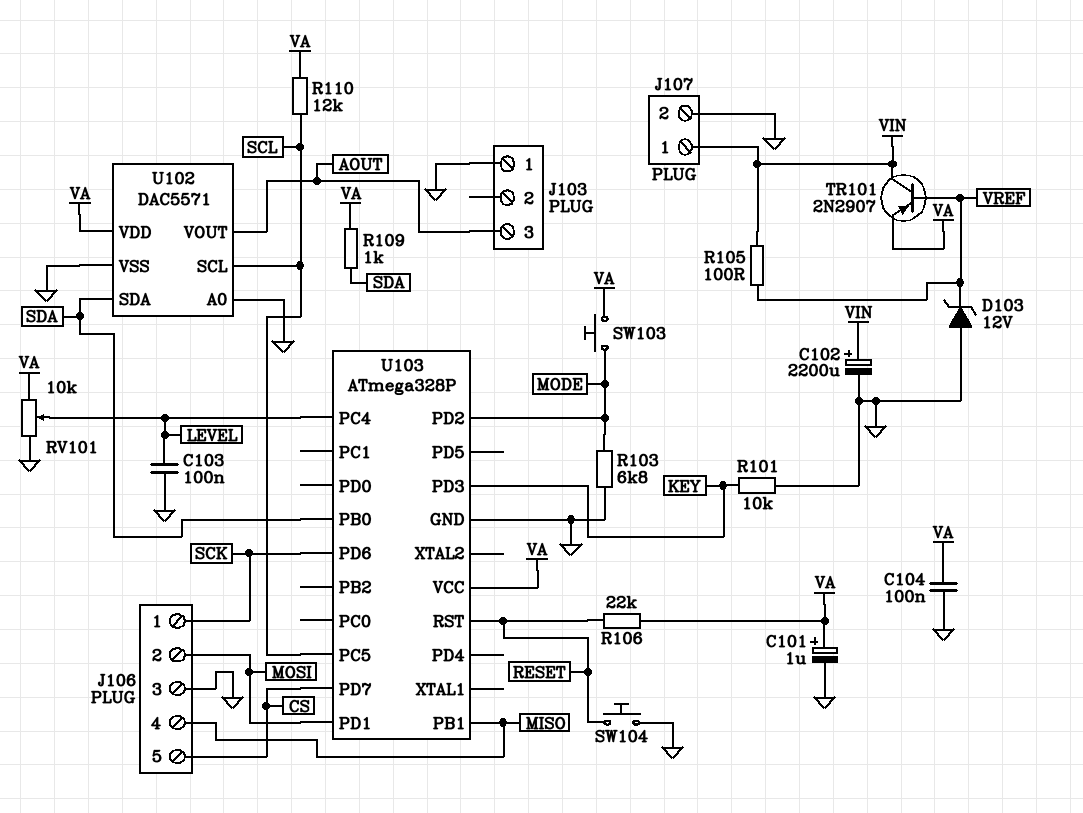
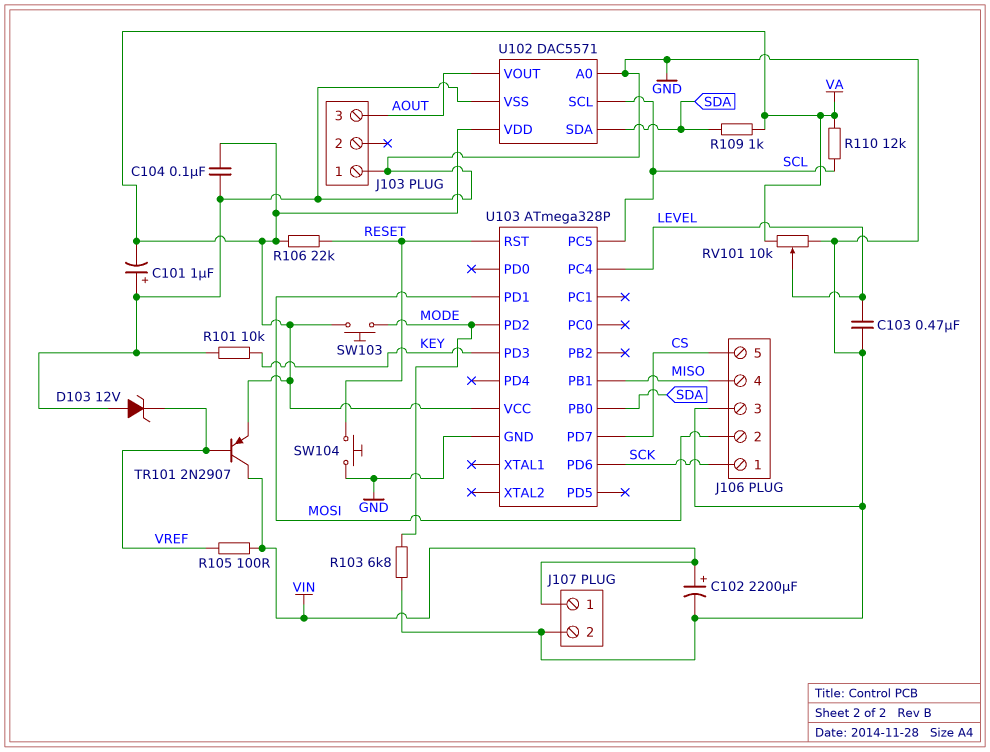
C101: 1uF (plus VA, minus GND) -> 1uF (plus GND, minus VA)
C103: 100nF (GND, LEVEL) -> 470nF (GND, LEVEL)

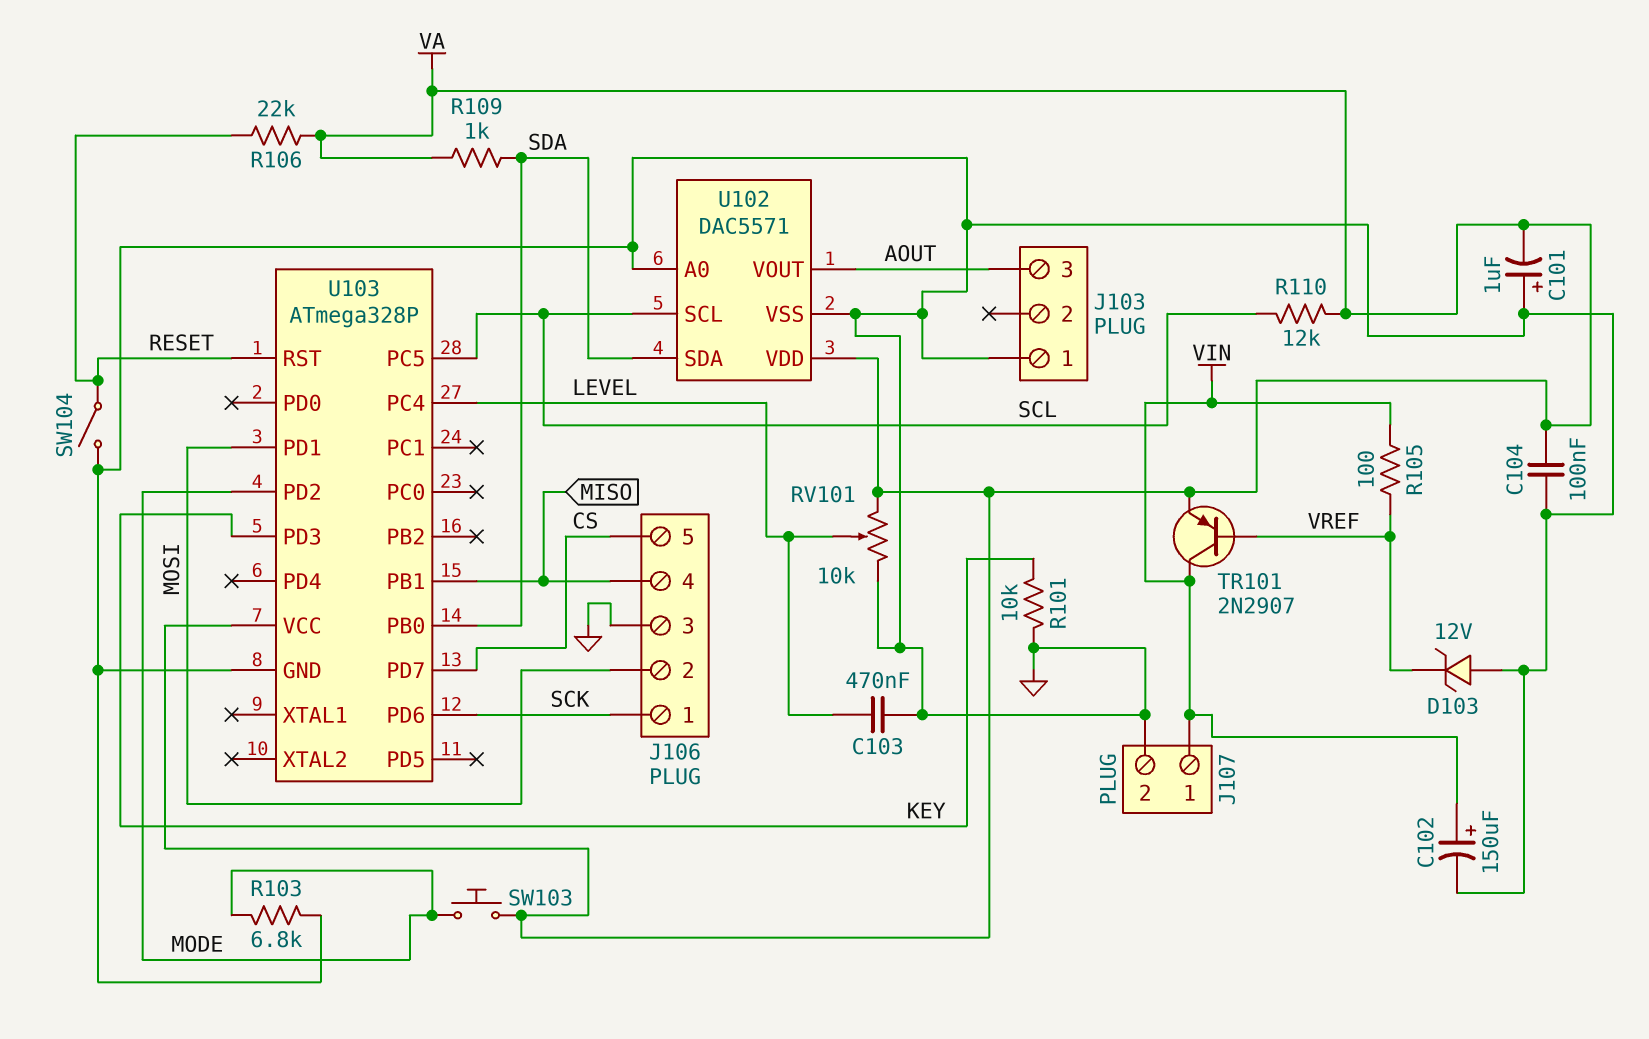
C102: 2200uF (plus VIN, minus GND) -> 150uF (plus VIN, minus GND)
SW104: button (GND, RESET) -> switch (GND, RESET)

